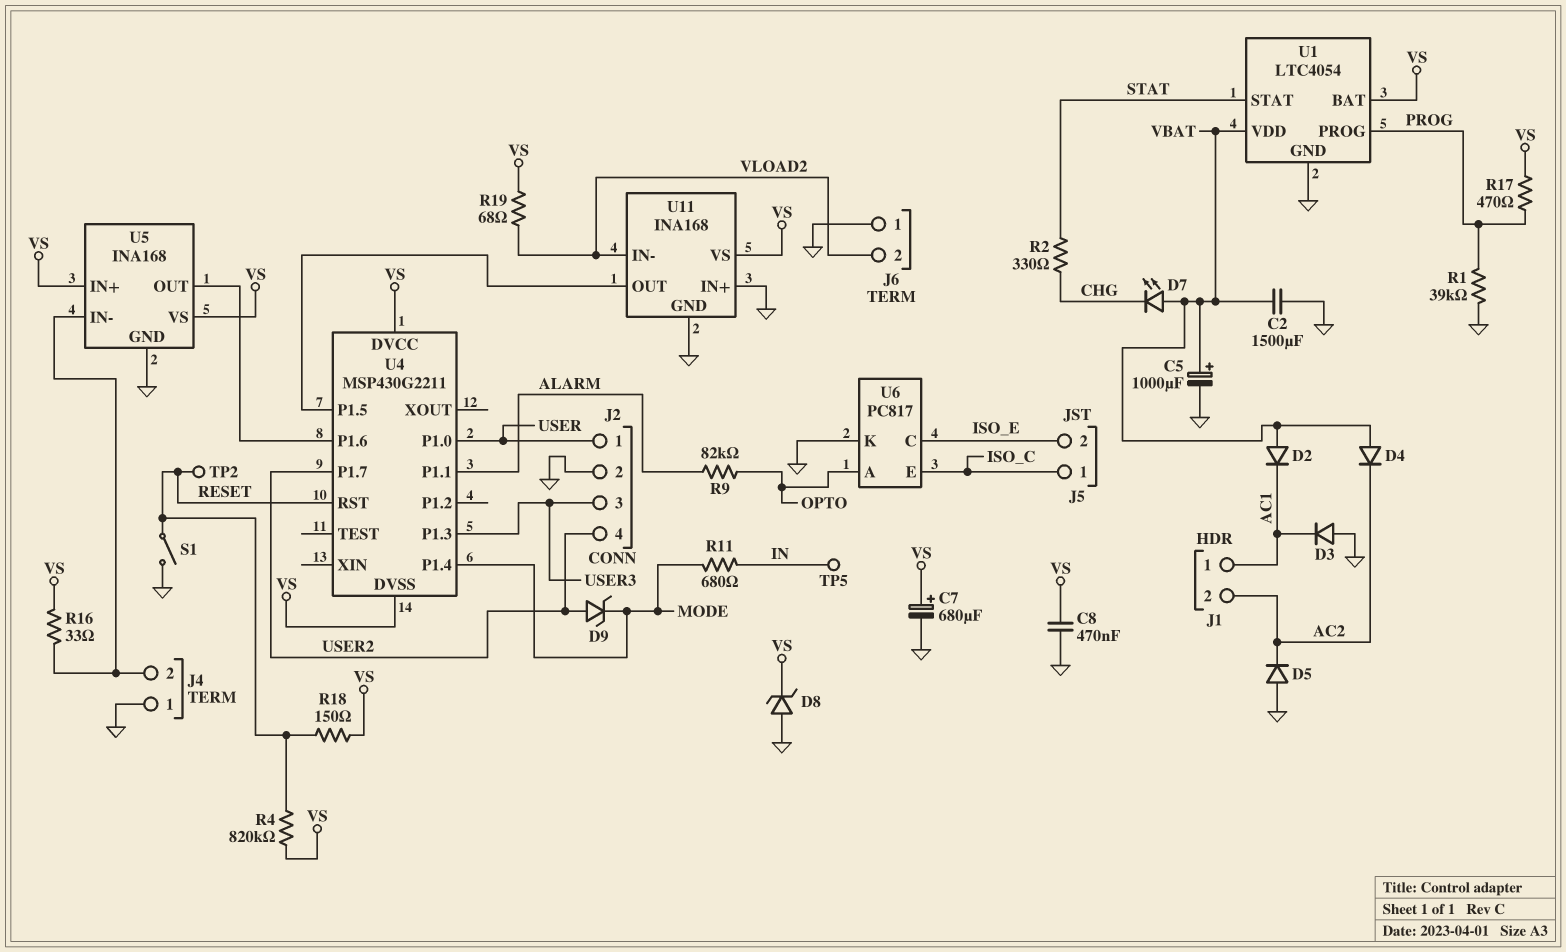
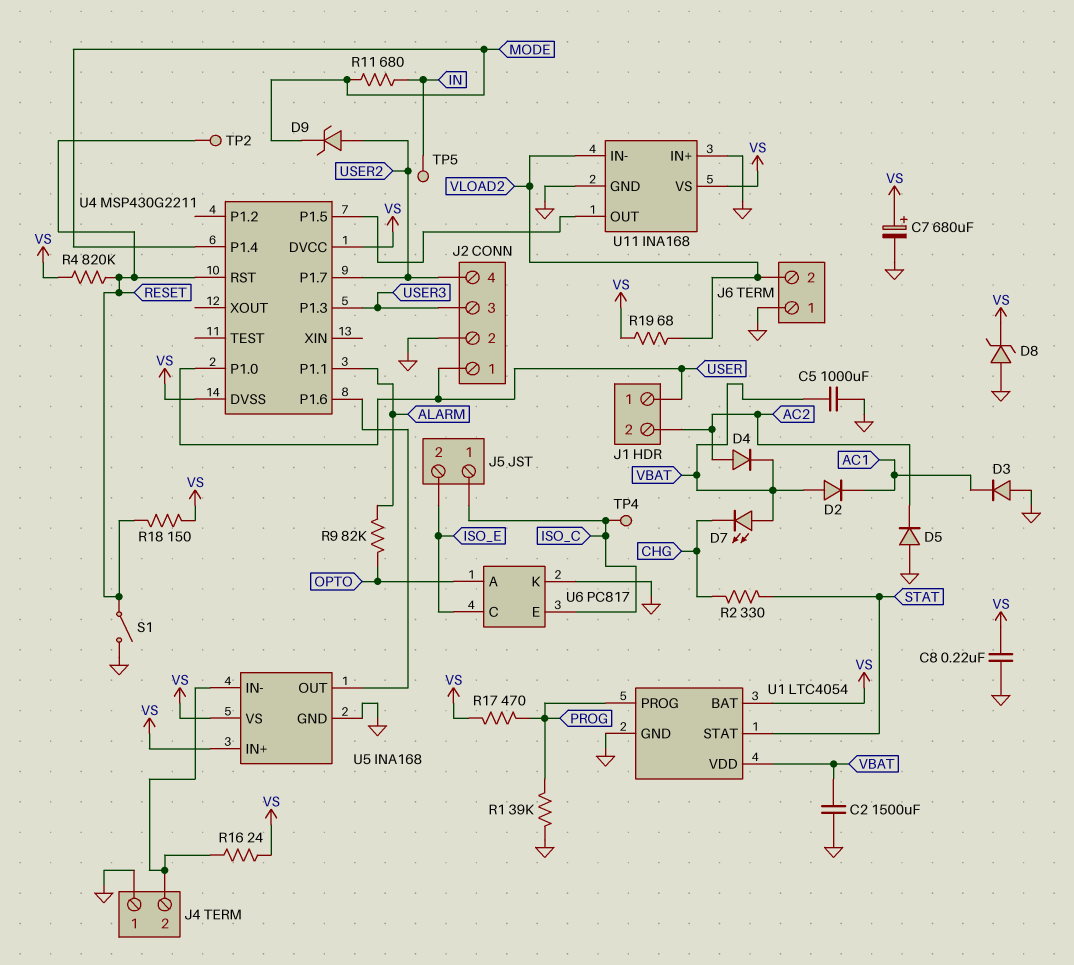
C5: 1000uF (plus VBAT, minus GND) -> 1000uF (GND, VBAT)
C8: 470nF (GND, VS) -> 220nF (GND, VS)
D4: diode (A VBAT, K AC2) -> diode (A AC2, K VBAT)
J1 pin 1: AC1 -> USER
R16: 33 (J4/2, VS) -> 24 (J4/2, VS)
TP4: none -> test point (ISO_C)

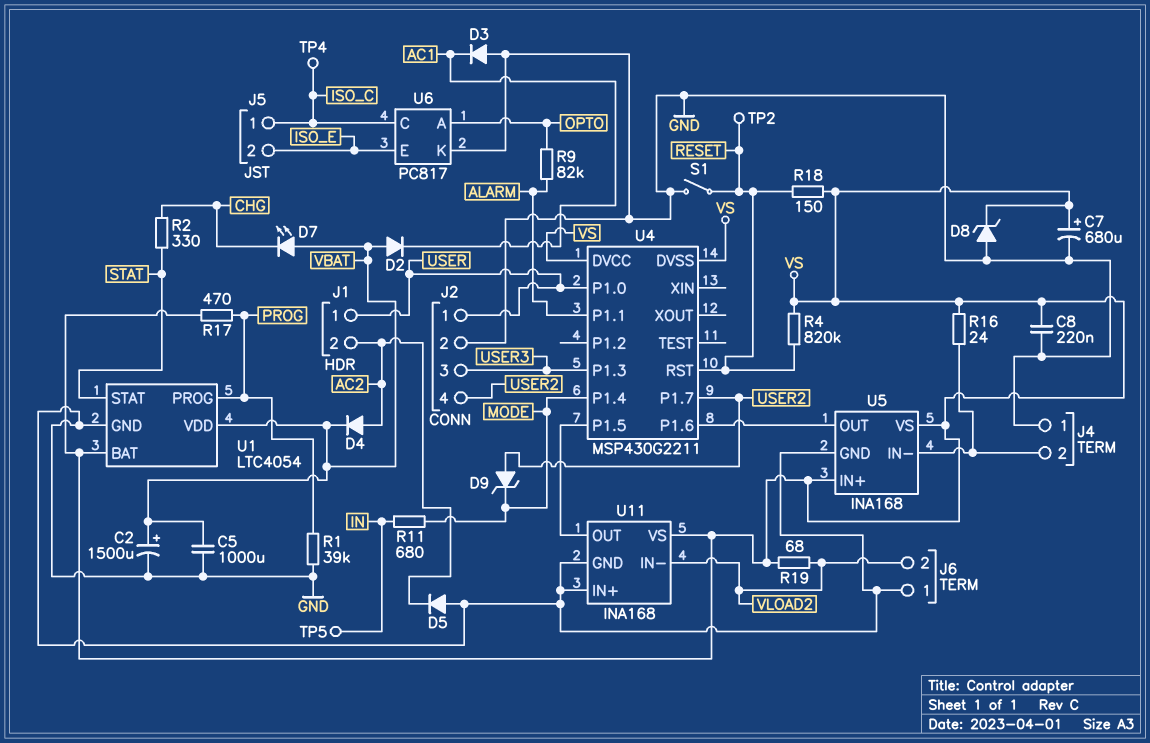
C2: 1500uF (GND, VBAT) -> 1500uF (plus VBAT, minus GND)
U6 pin C: ISO_E -> ISO_C
U6 pin E: ISO_C -> ISO_E

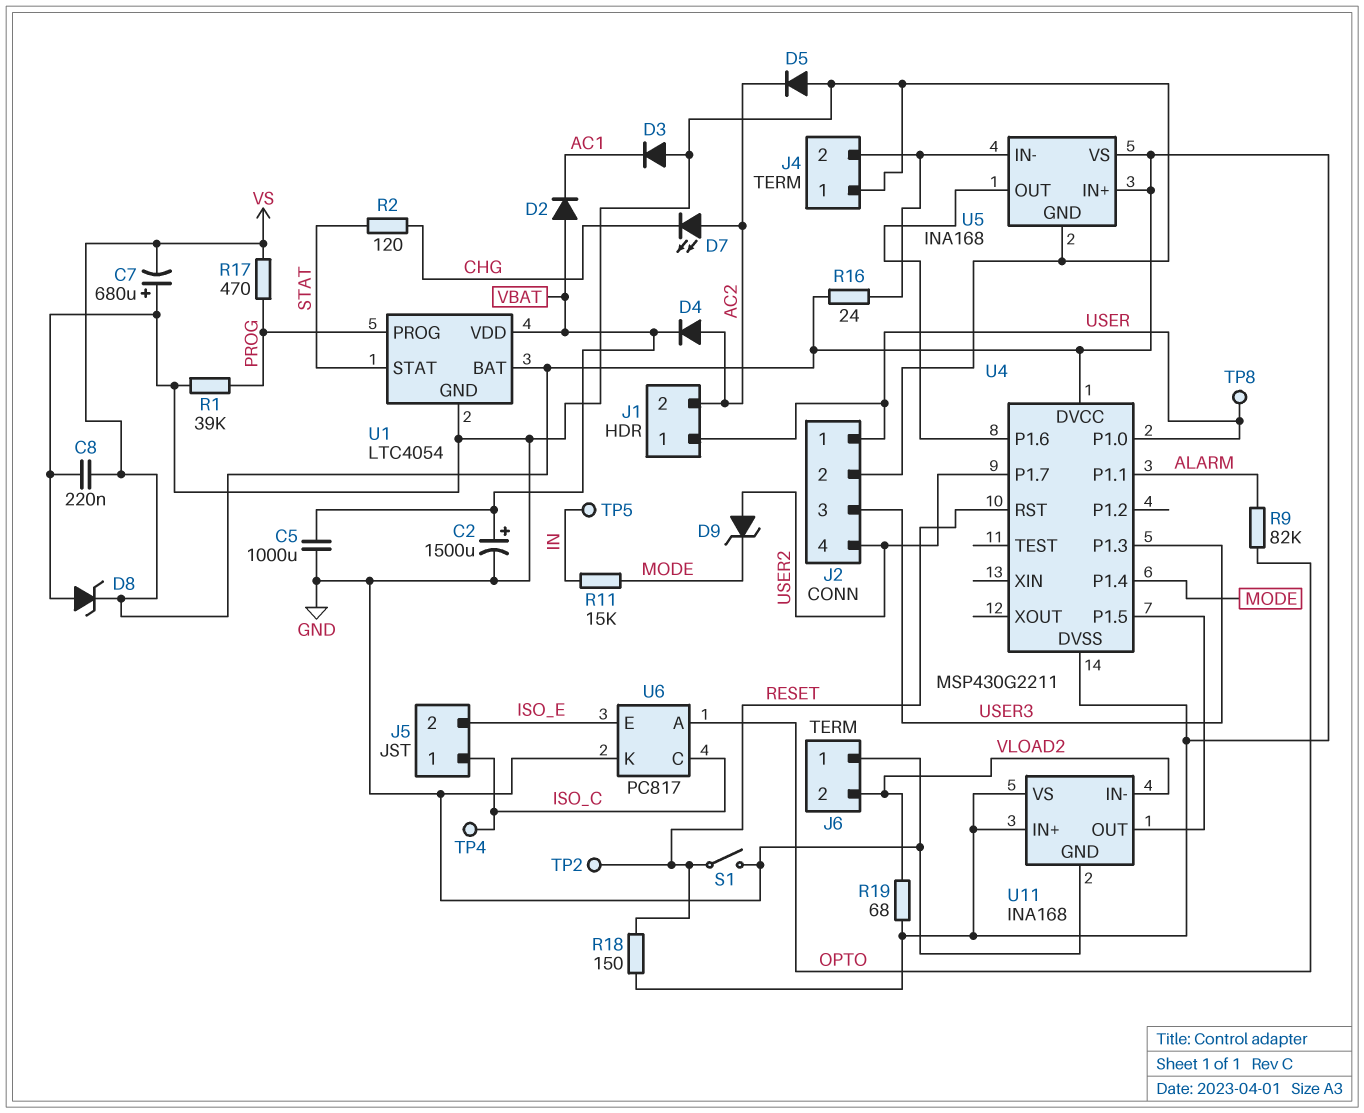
C7: 680uF (plus VS, minus GND) -> 680uF (plus GND, minus VS)
D7: LED (A VBAT, K CHG) -> LED (A AC2, K CHG)
R2: 330 (CHG, STAT) -> 120 (CHG, STAT)
R4: 820k (RESET, VS) -> none
R11: 680 (IN, MODE) -> 15k (IN, MODE)
TP8: none -> test point (USER)
U11 pin IN+: GND -> VS

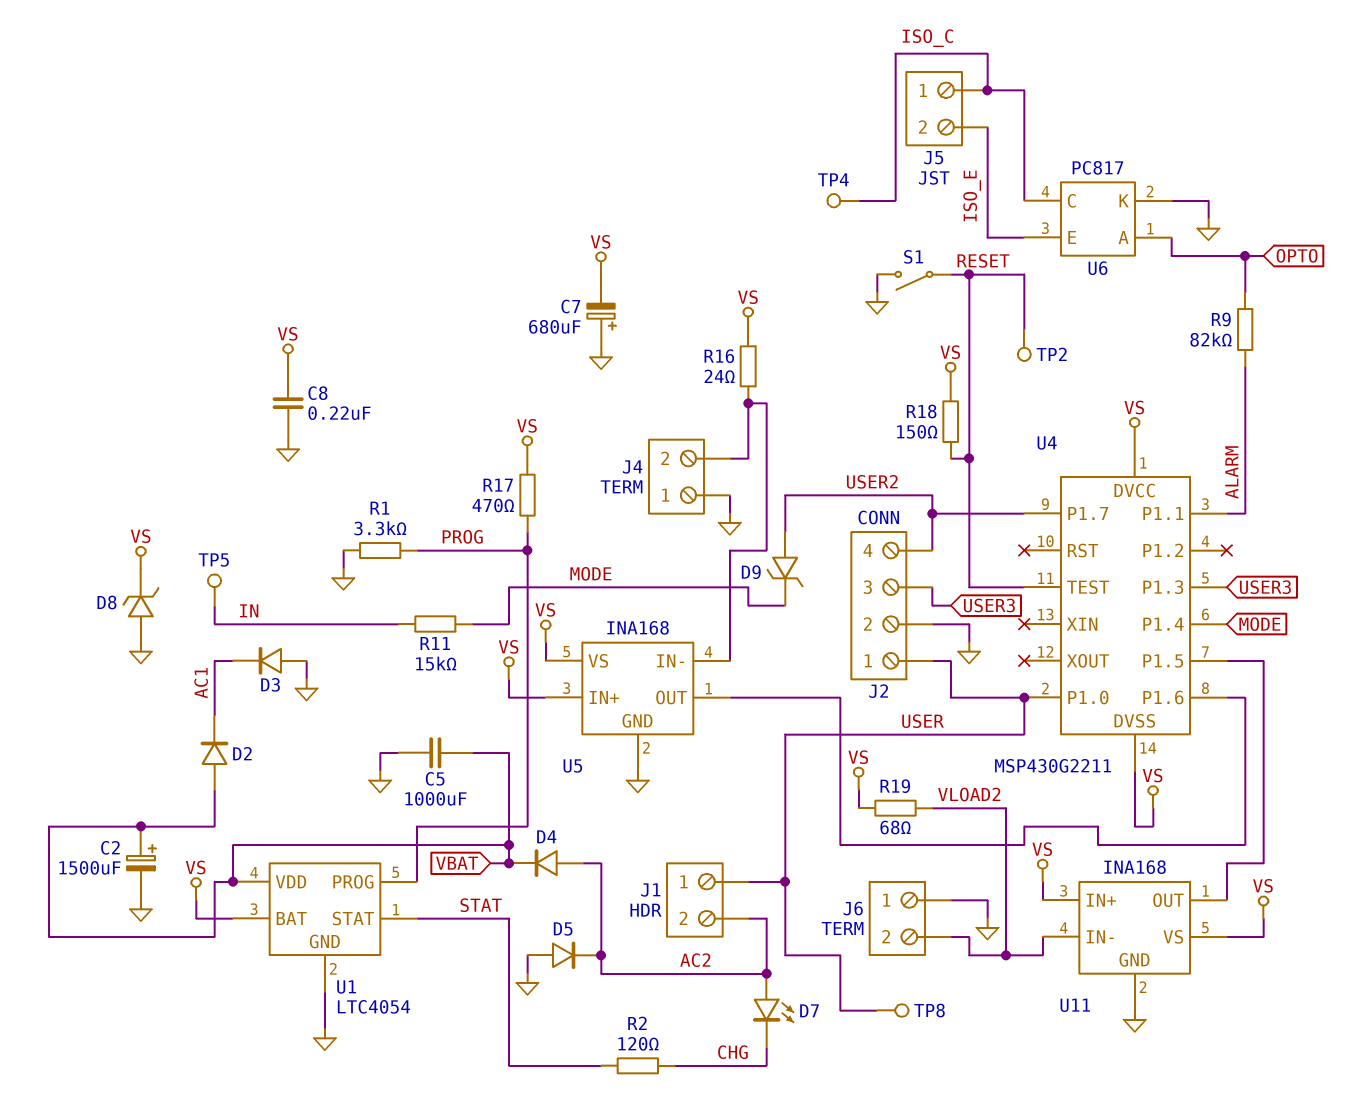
R1: 39k (GND, PROG) -> 3.3k (GND, PROG)
U4 pin RST: RESET -> none
U4 pin TEST: none -> RESET

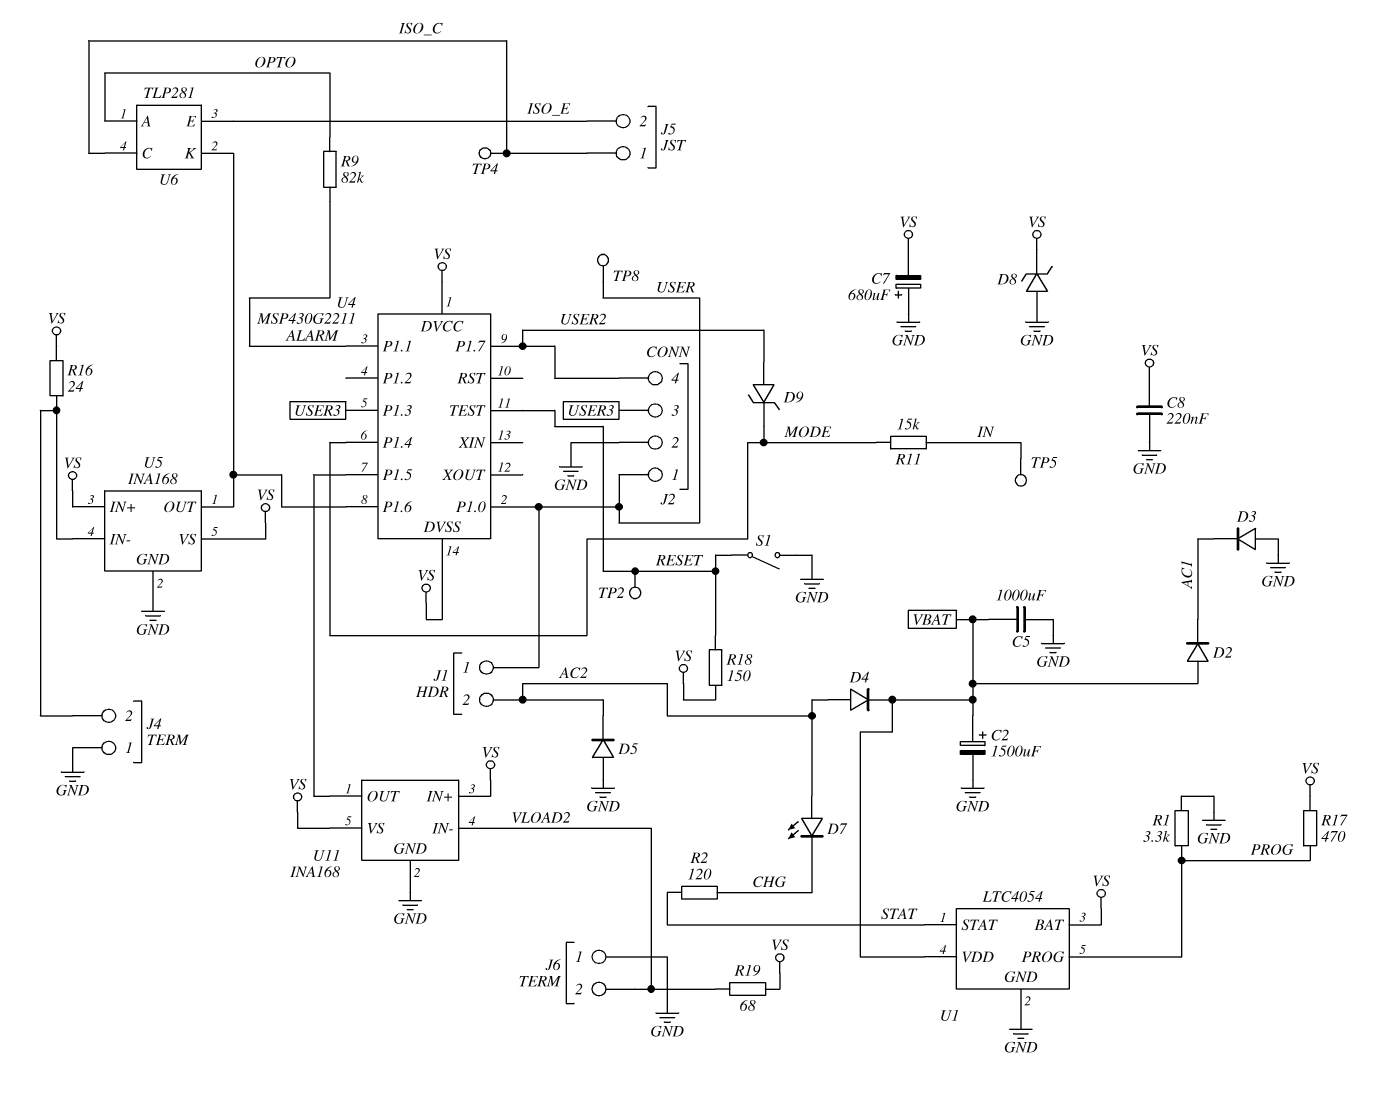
U6: PC817 -> TLP281
U6 pin K: GND -> U4/P1.6

